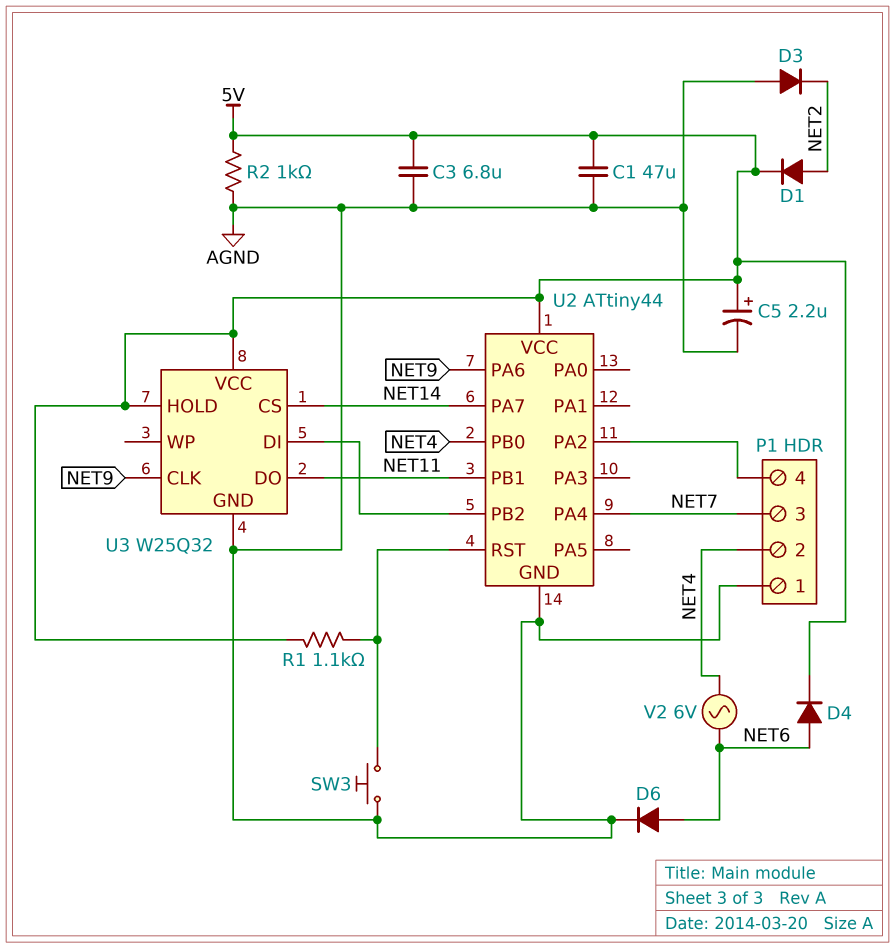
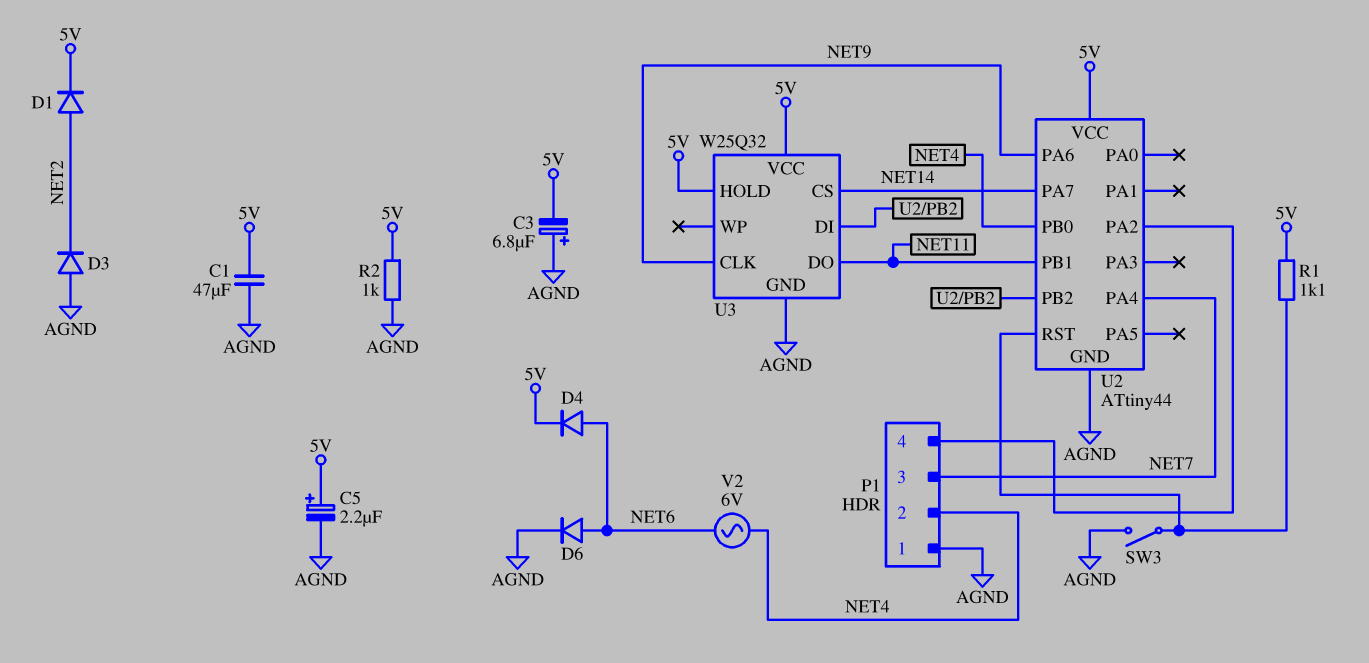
C3: 6.8uF (5V, AGND) -> 6.8uF (plus AGND, minus 5V)
SW3: button (AGND, U2/RST) -> switch (AGND, U2/RST)

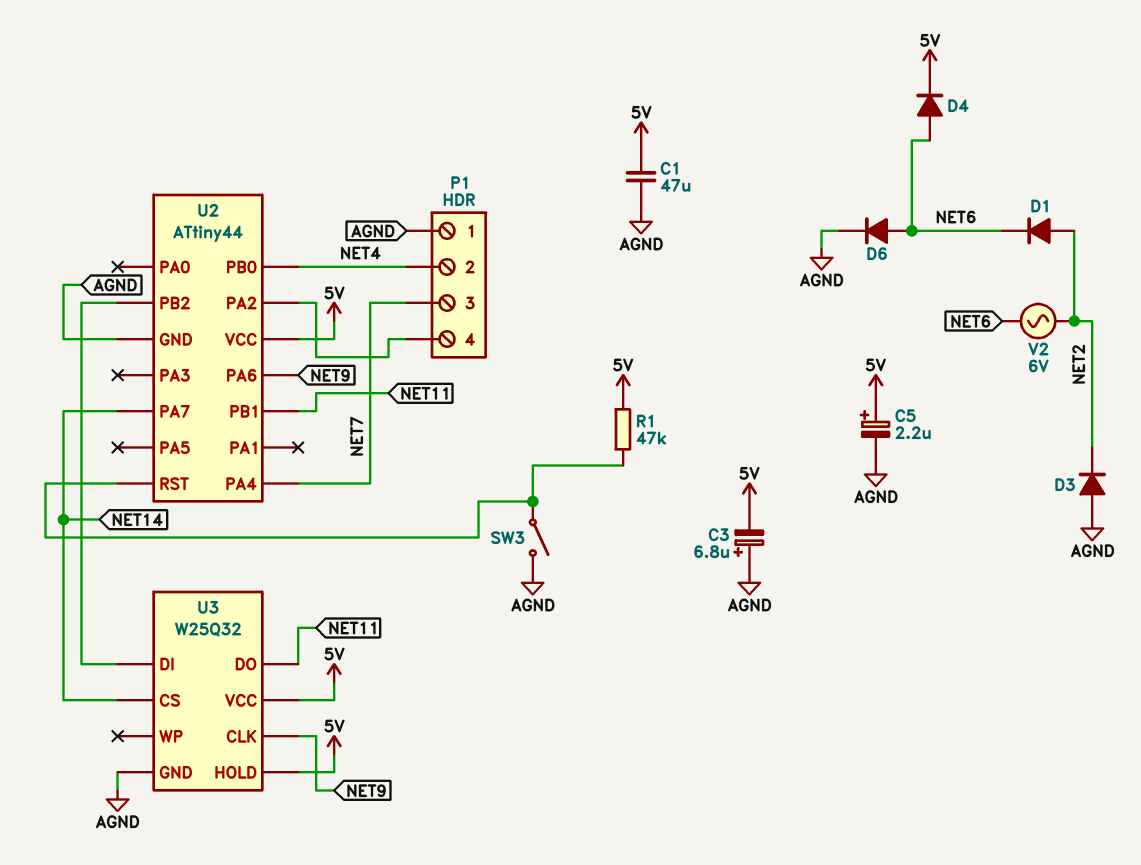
D1: diode (A NET2, K 5V) -> diode (A NET2, K NET6)
R1: 1.1k (5V, U2/RST) -> 47k (5V, U2/RST)
R2: 1k (5V, AGND) -> none
V2: AC 6V (NET4, NET6) -> AC 6V (NET2, NET6)

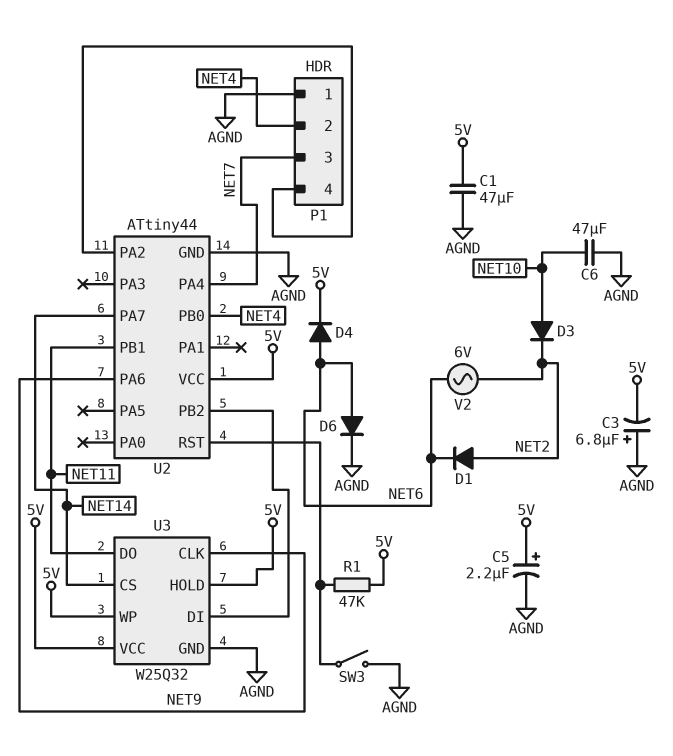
C6: none -> 47uF (AGND, NET10)
D3: diode (A AGND, K NET2) -> diode (A NET10, K NET2)
U3 pin WP: none -> 5V

